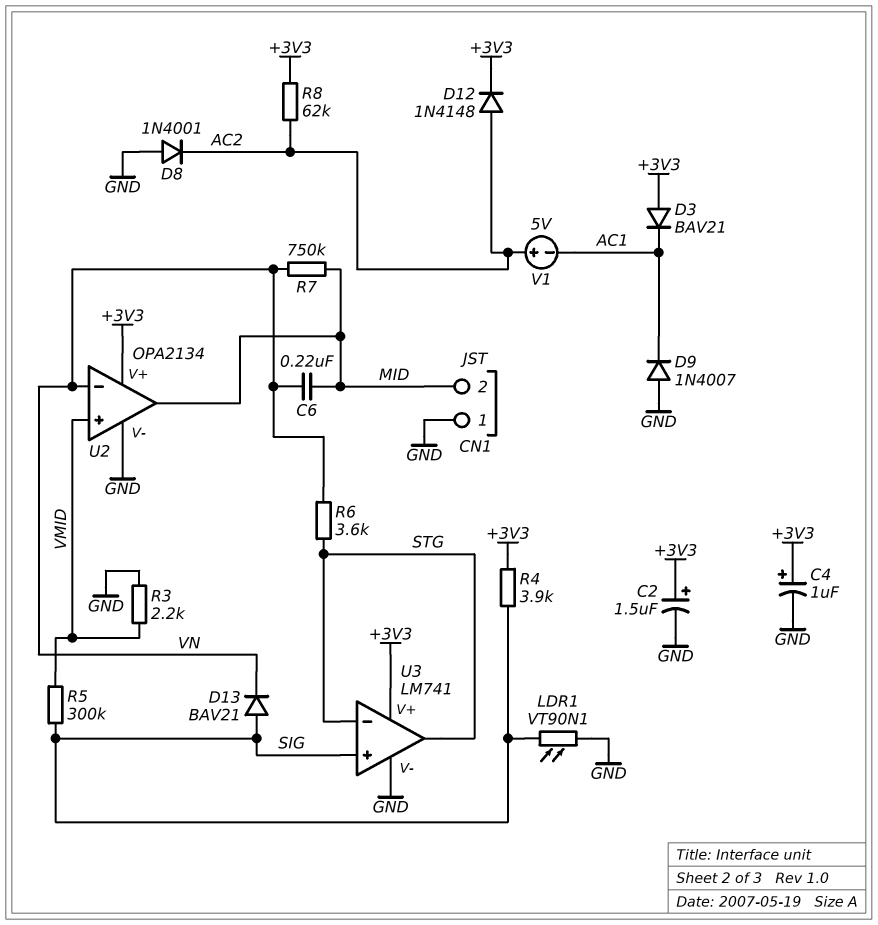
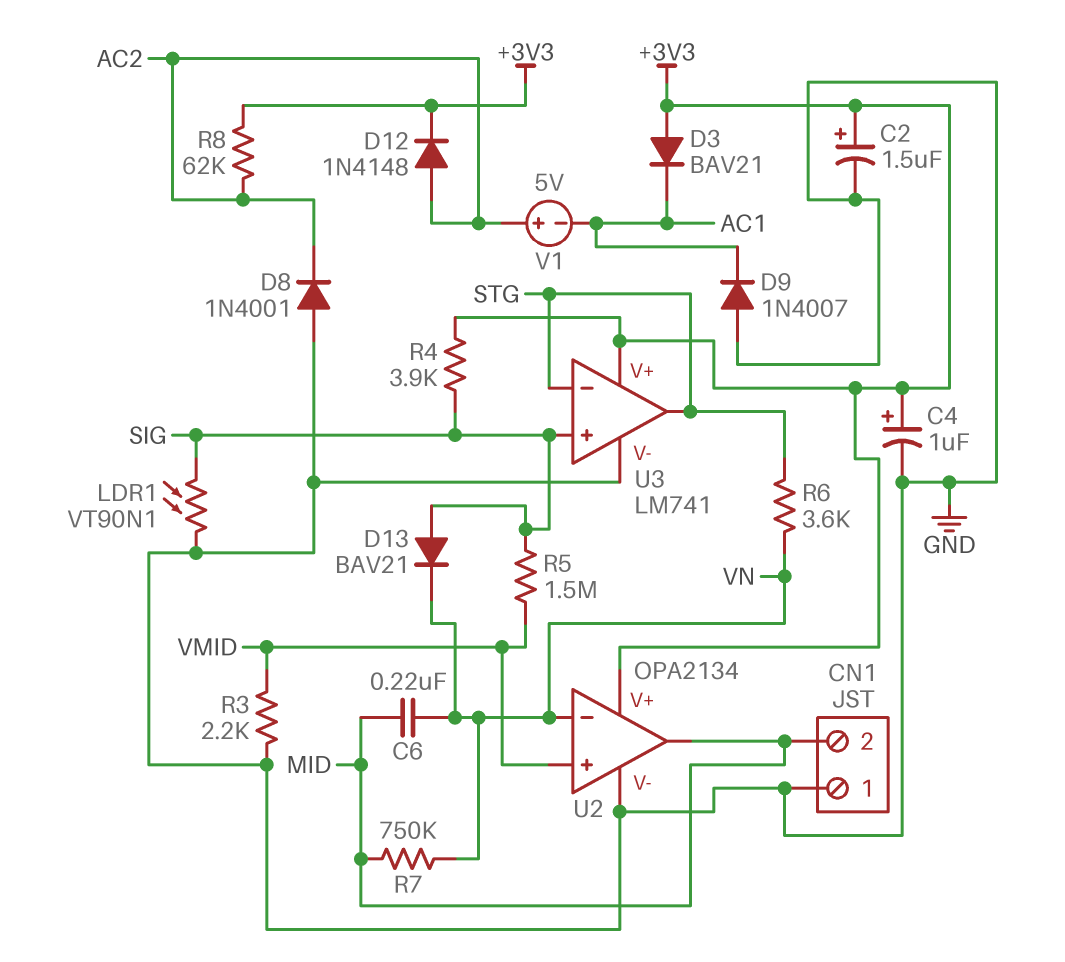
R5: 300k (SIG, VMID) -> 1.5M (SIG, VMID)

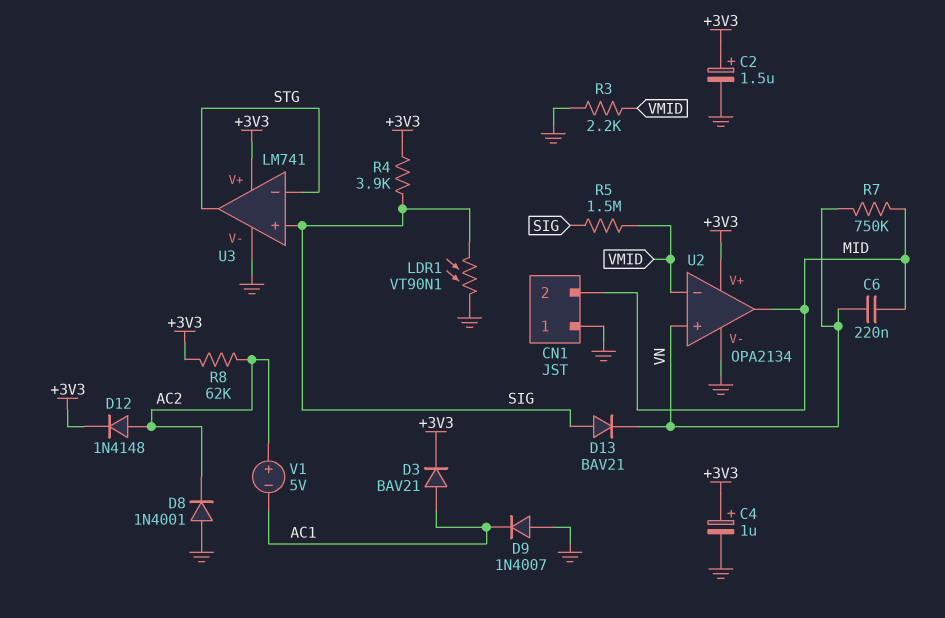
D3: diode BAV21 (A +3V3, K AC1) -> diode BAV21 (A AC1, K +3V3)
R6: 3.6k (STG, VN) -> none
U2 pin in+: VMID -> VN
U2 pin in-: VN -> VMID

